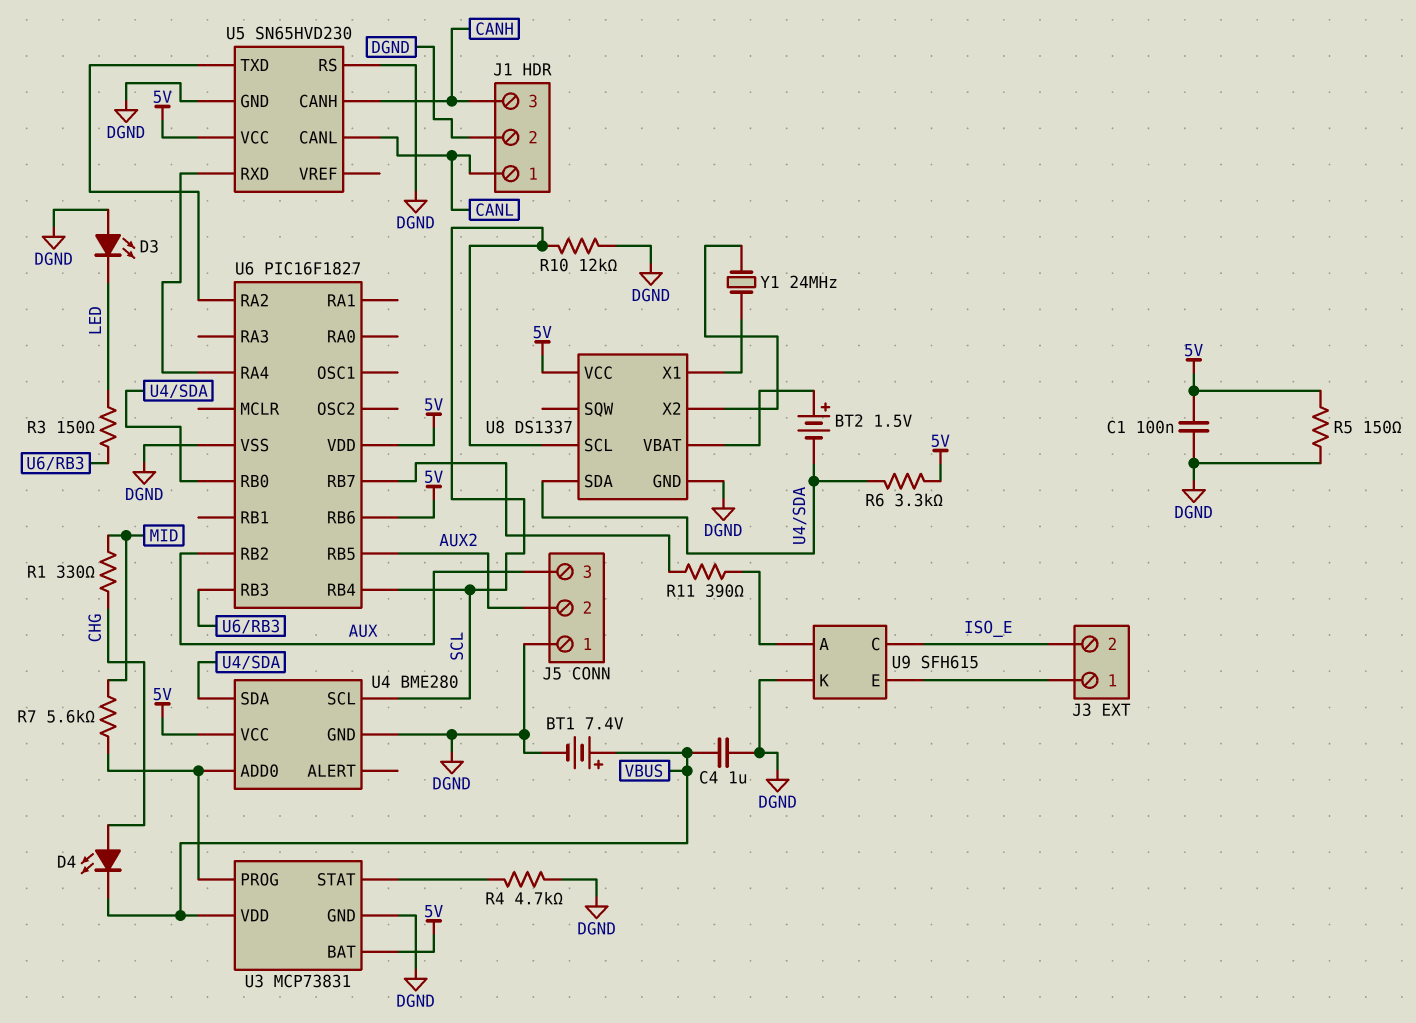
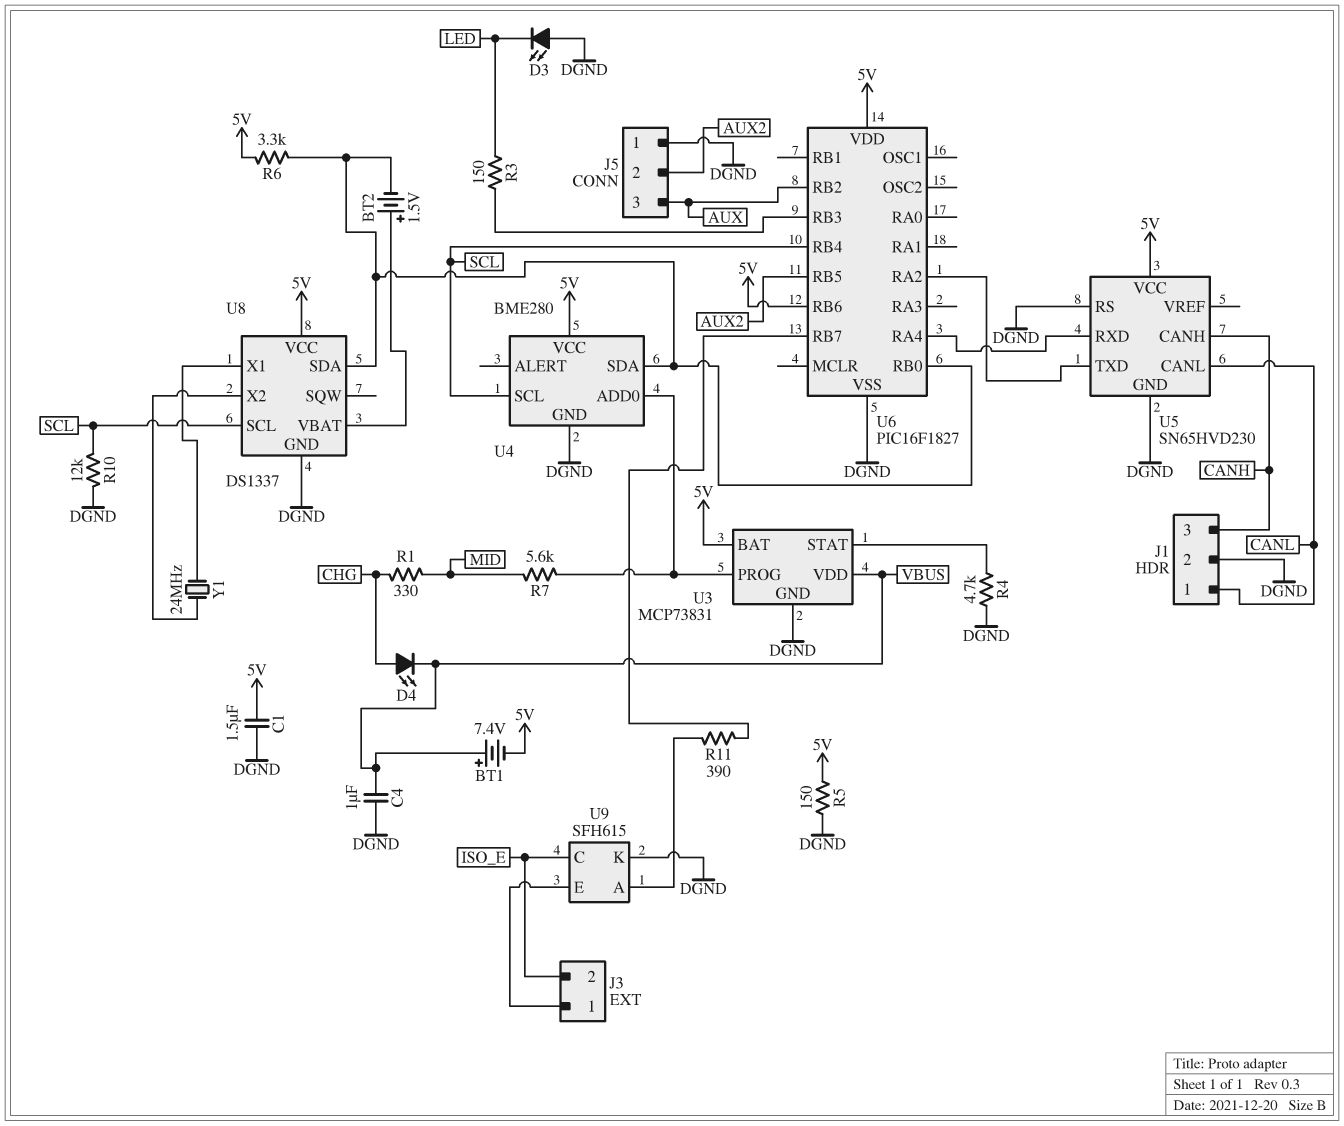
BT1: 7.4V (plus VBUS, minus DGND) -> 7.4V (plus VBUS, minus 5V)
C1: 100nF (5V, DGND) -> 1.5uF (5V, DGND)

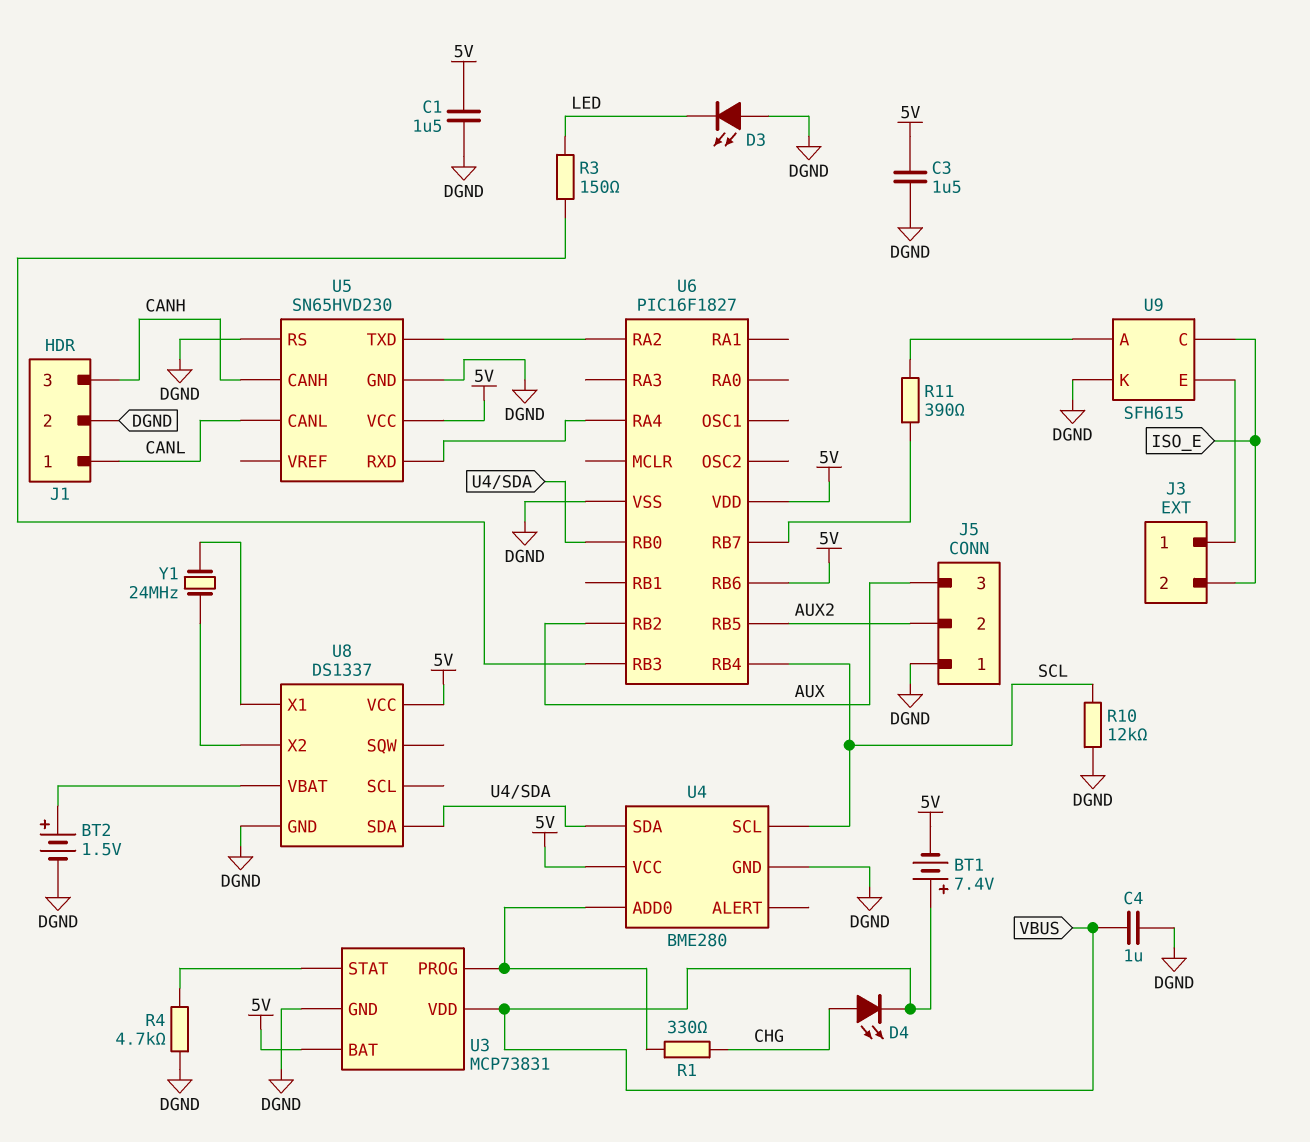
BT2: 1.5V (plus U8/VBAT, minus U4/SDA) -> 1.5V (plus U8/VBAT, minus DGND)
C3: none -> 1.5uF (5V, DGND)
R1: 330 (CHG, MID) -> 330 (CHG, U3/PROG)
R5: 150 (5V, DGND) -> none
R6: 3.3k (5V, U4/SDA) -> none
R7: 5.6k (MID, U3/PROG) -> none
U8 pin SCL: SCL -> none

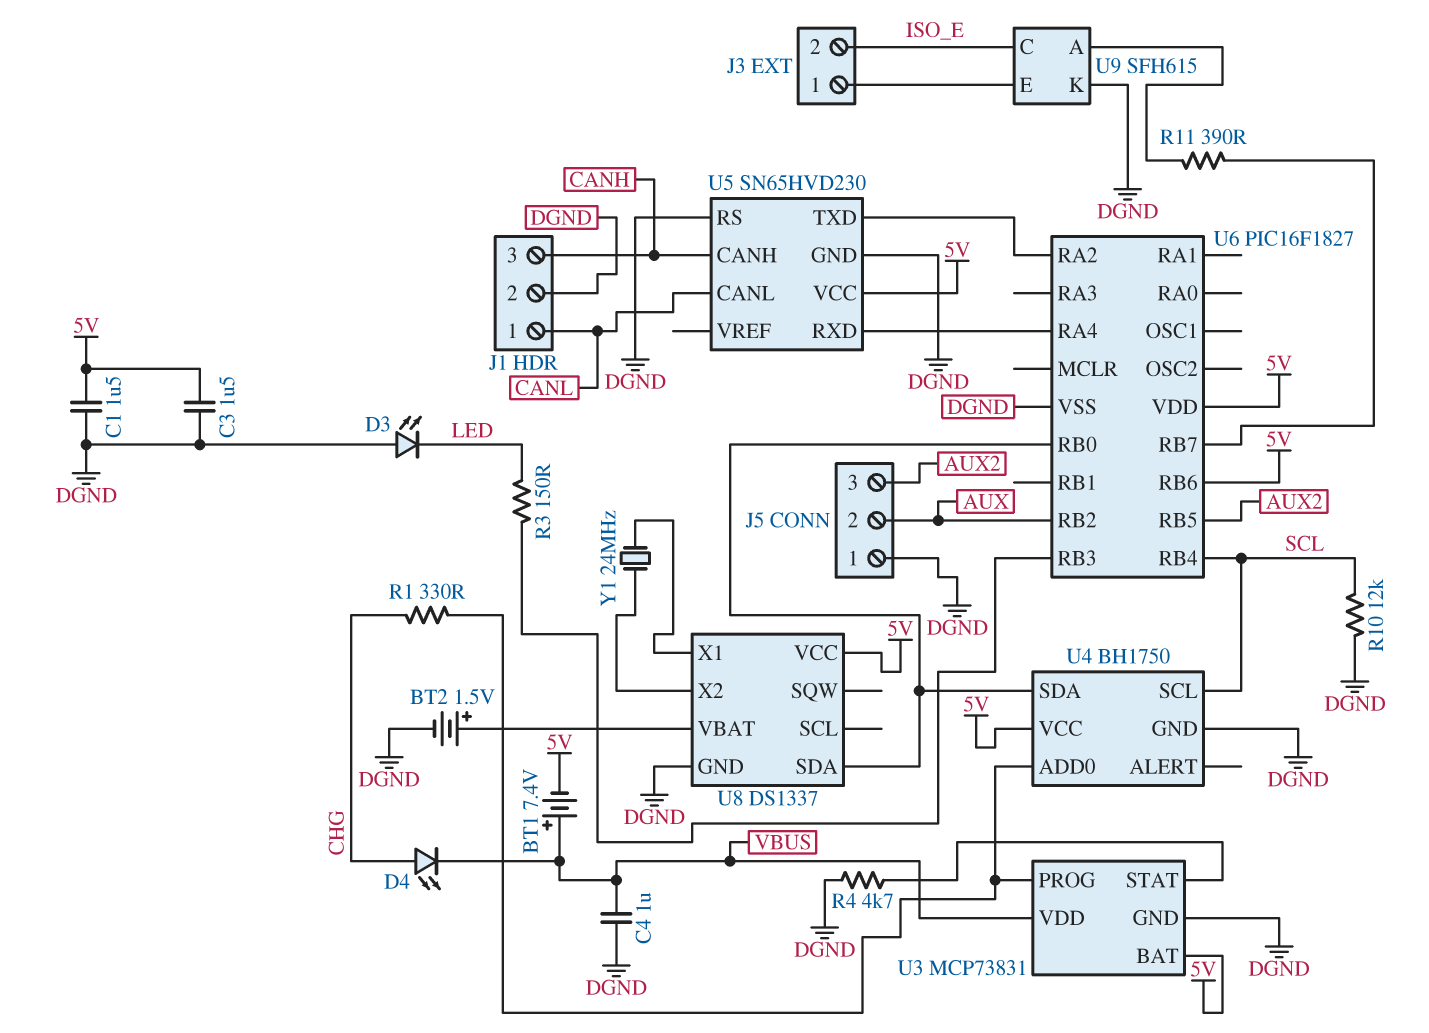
J5 pin 2: AUX2 -> AUX
J5 pin 3: AUX -> AUX2
U4: BME280 -> BH1750

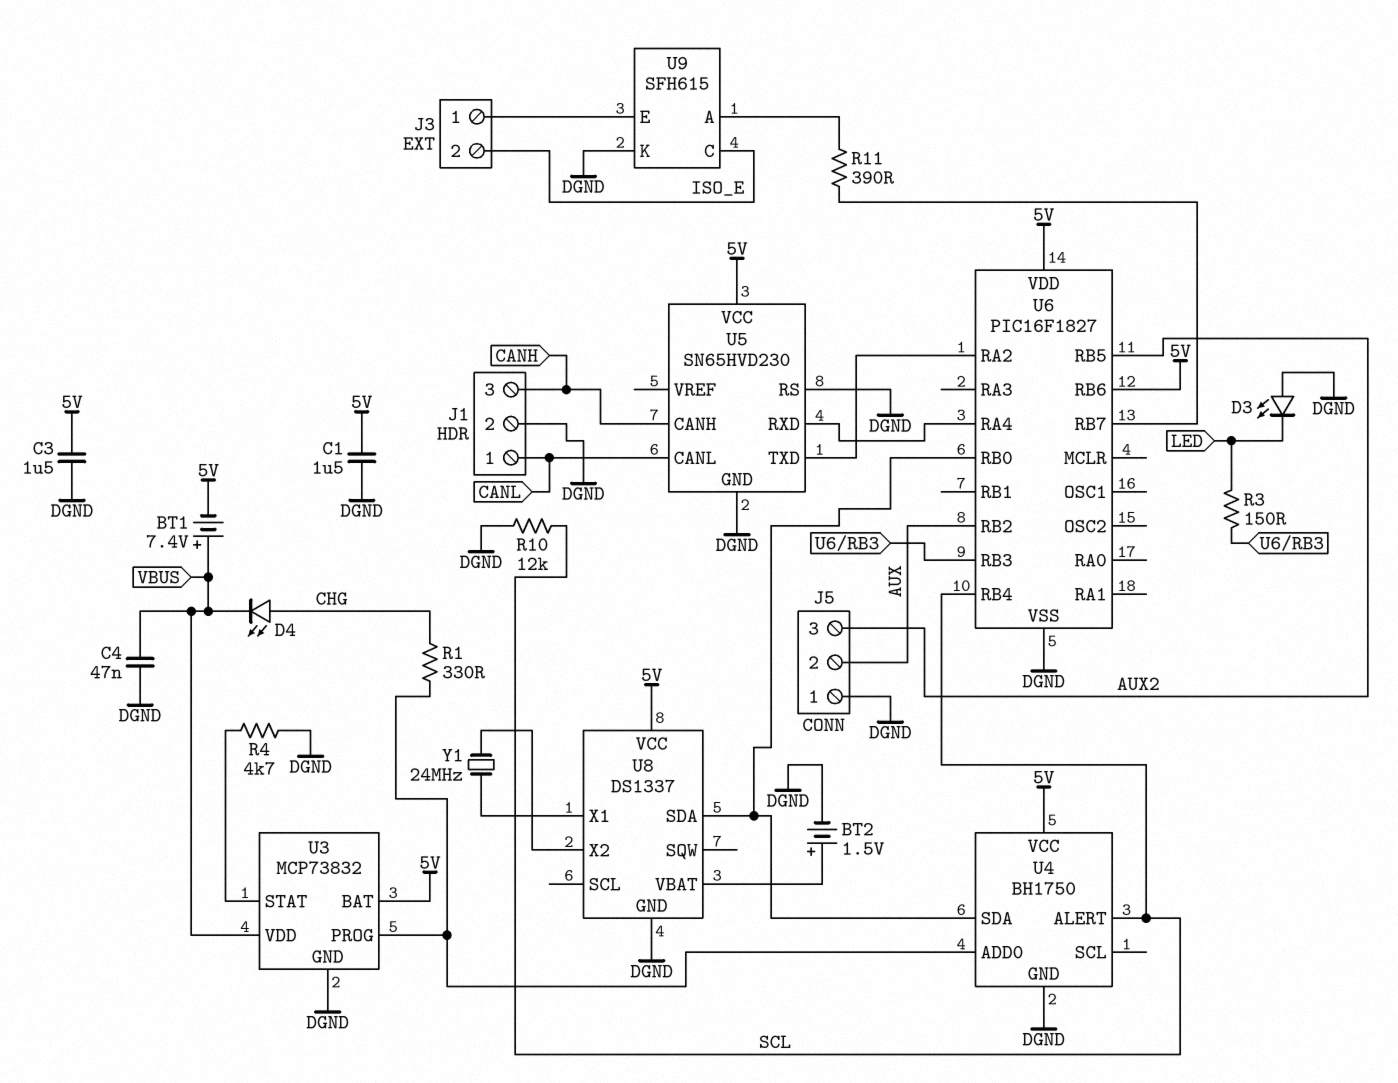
C4: 1uF (DGND, VBUS) -> 47nF (DGND, VBUS)
U3: MCP73831 -> MCP73832
U4 pin ALERT: none -> SCL
U4 pin SCL: SCL -> none

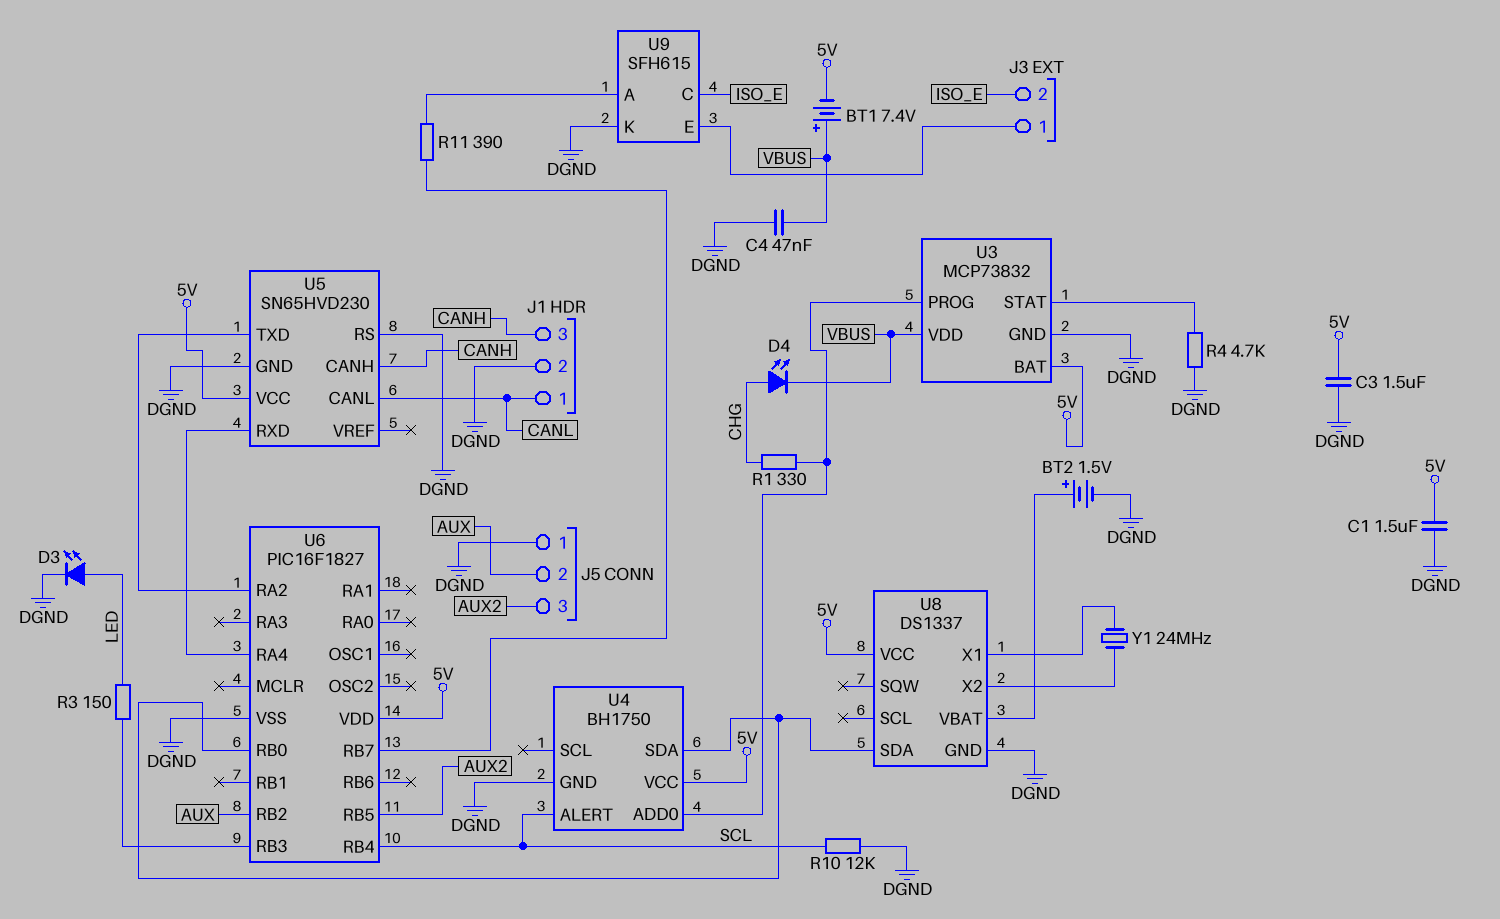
D3: LED (A DGND, K LED) -> LED (A LED, K DGND)
U6 pin RB6: 5V -> none

